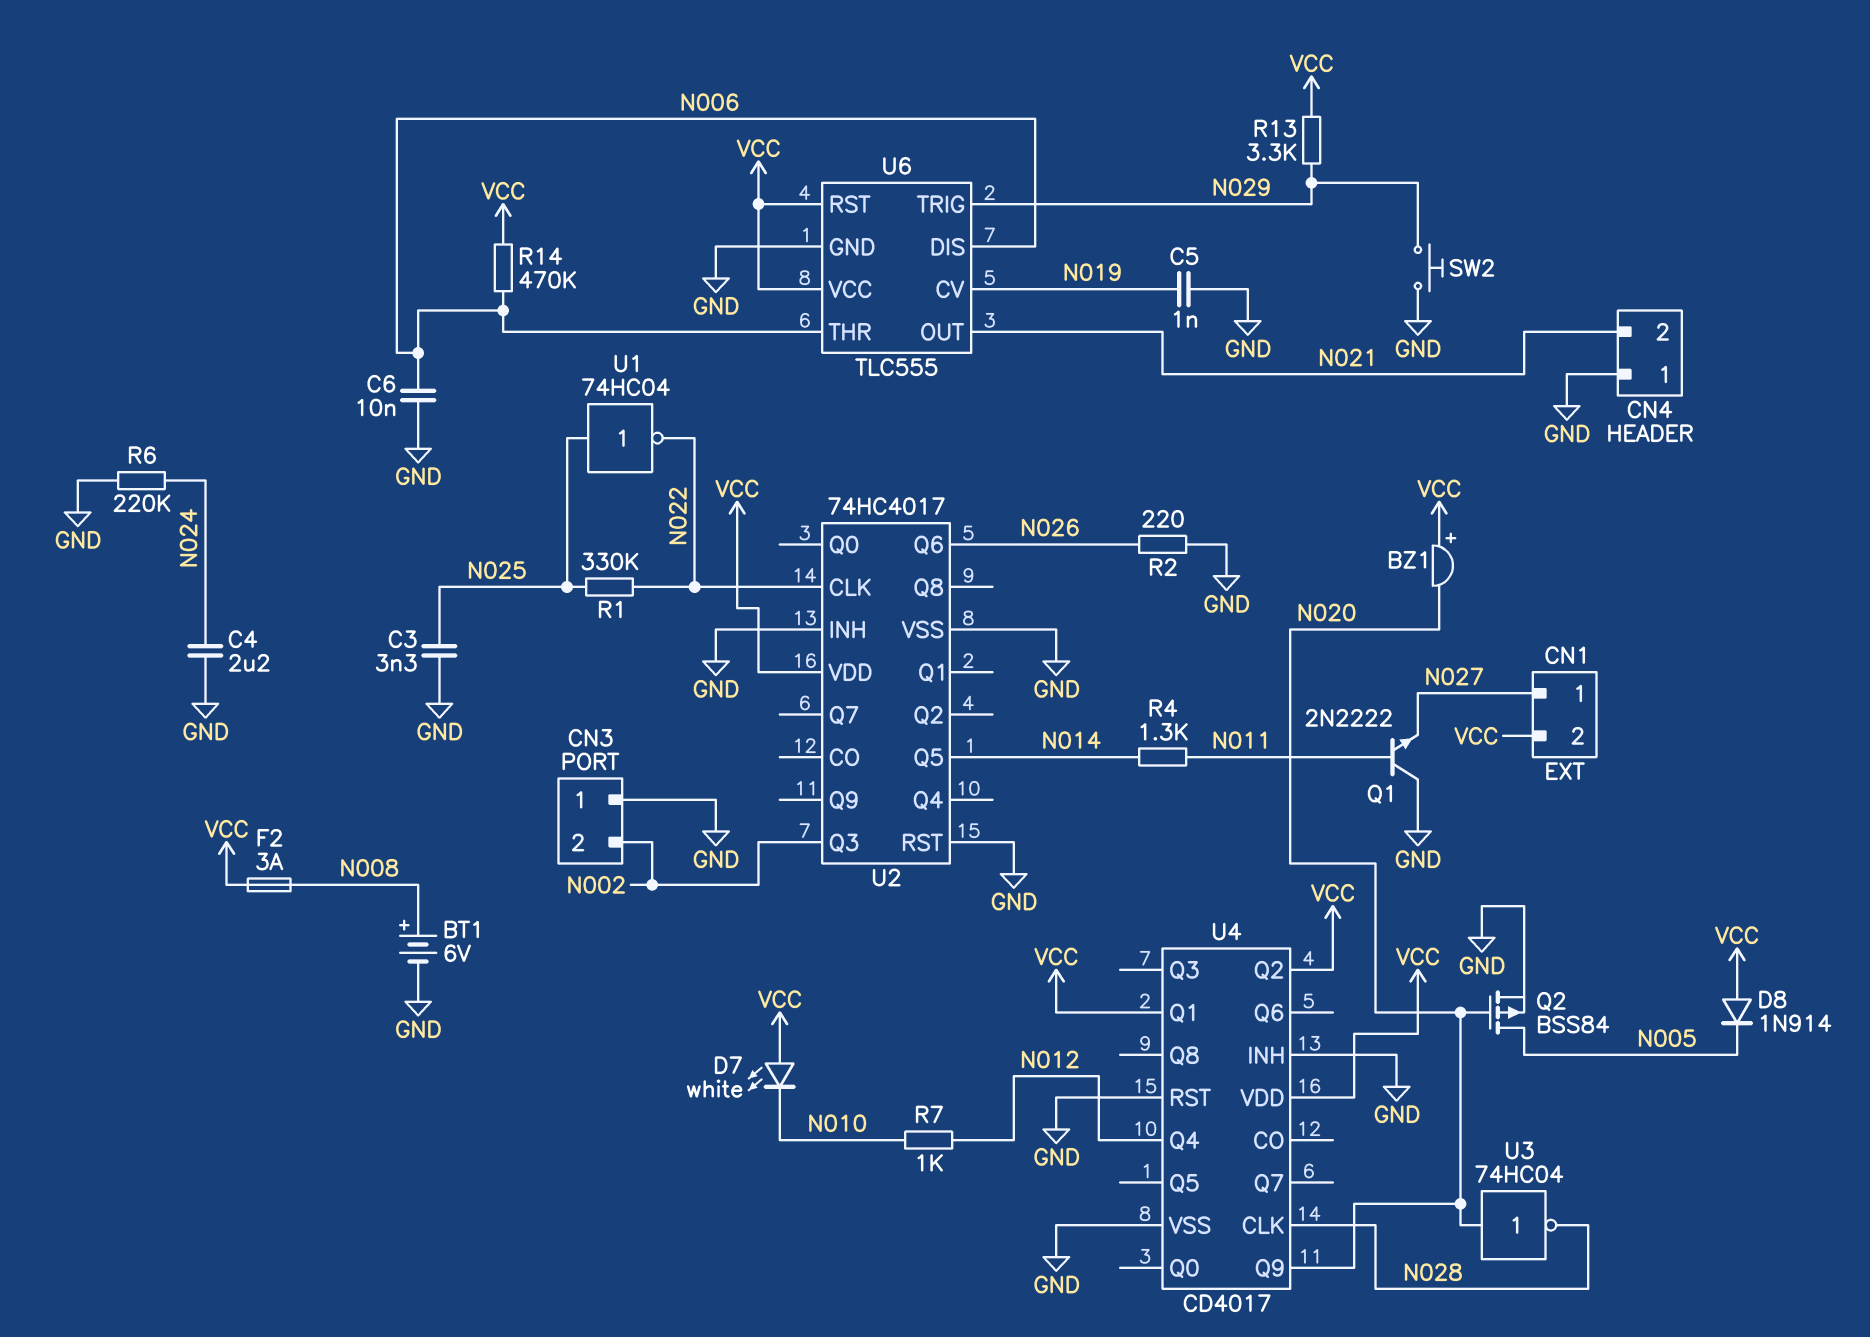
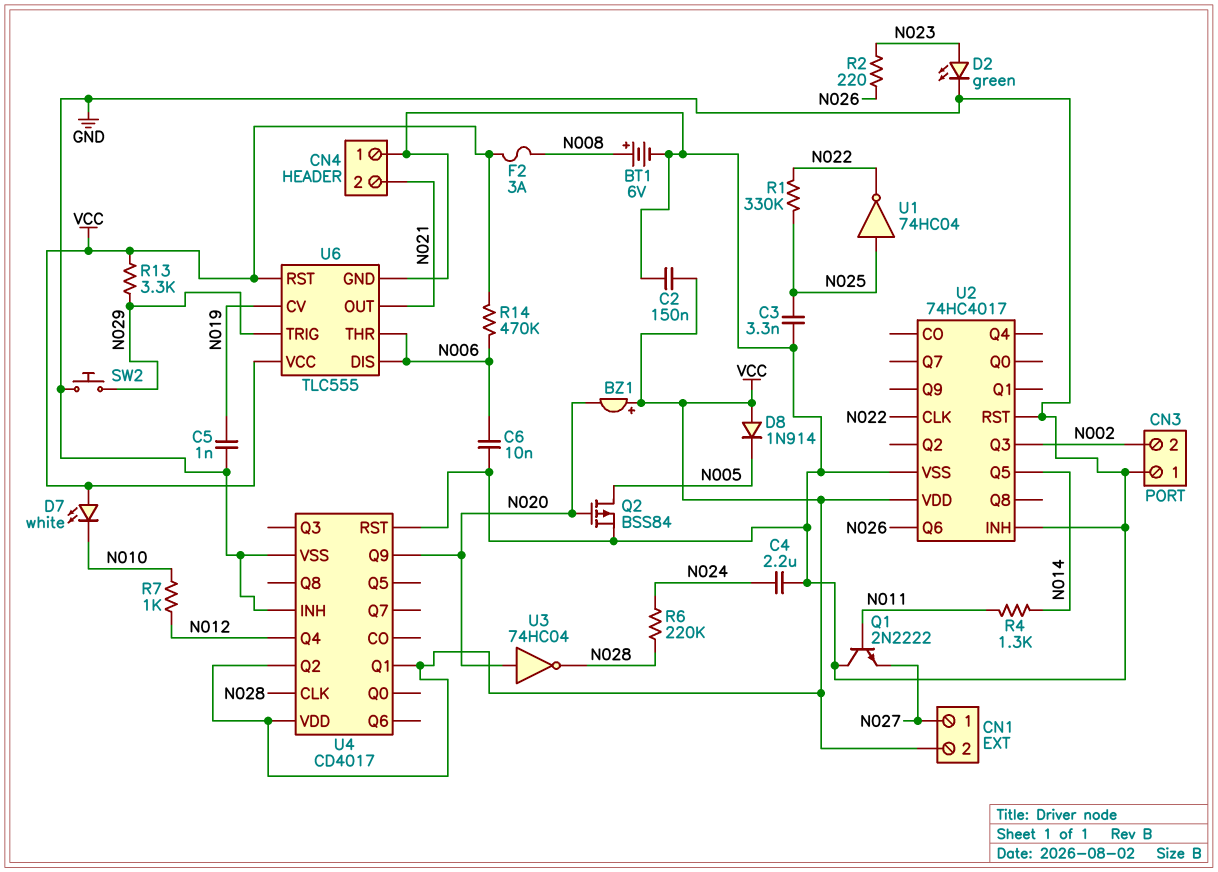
C2: none -> 150nF (GND, VCC)
D2: none -> LED green (A N023, K GND)
R2: 220 (GND, N026) -> 220 (N023, N026)
R6: 220k (GND, N024) -> 220k (N024, N028)

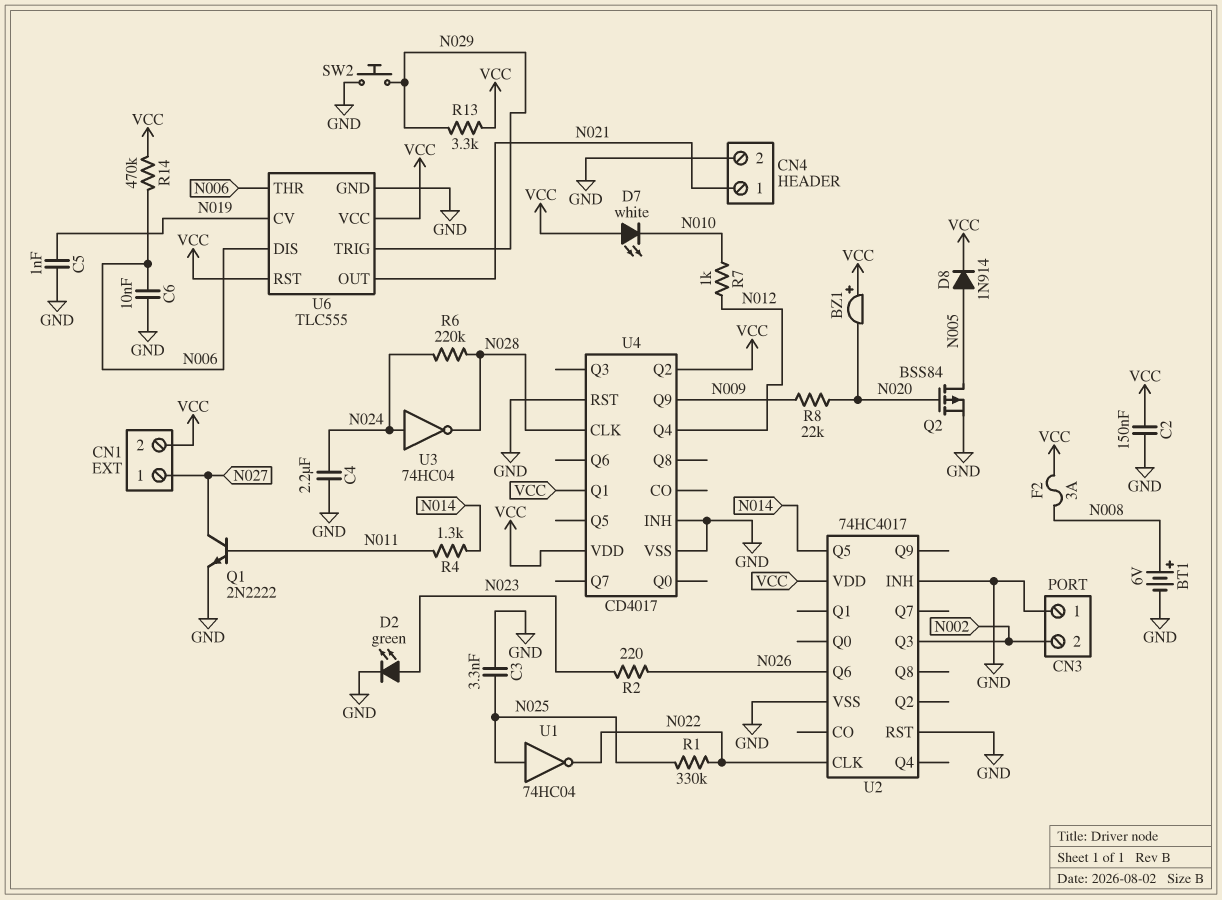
CN4 pin 1: GND -> N021
CN4 pin 2: N021 -> GND
D8: diode 1N914 (A VCC, K N005) -> diode 1N914 (A N005, K VCC)
Q1: NPN 2N2222 (B N011, C GND, E N027) -> NPN 2N2222 (B N011, C N027, E GND)
R8: none -> 22k (N009, N020)
U3: NOT 74HC04 (in N020, out N028) -> NOT 74HC04 (in N024, out N028)
U4 pin Q9: N020 -> N009

